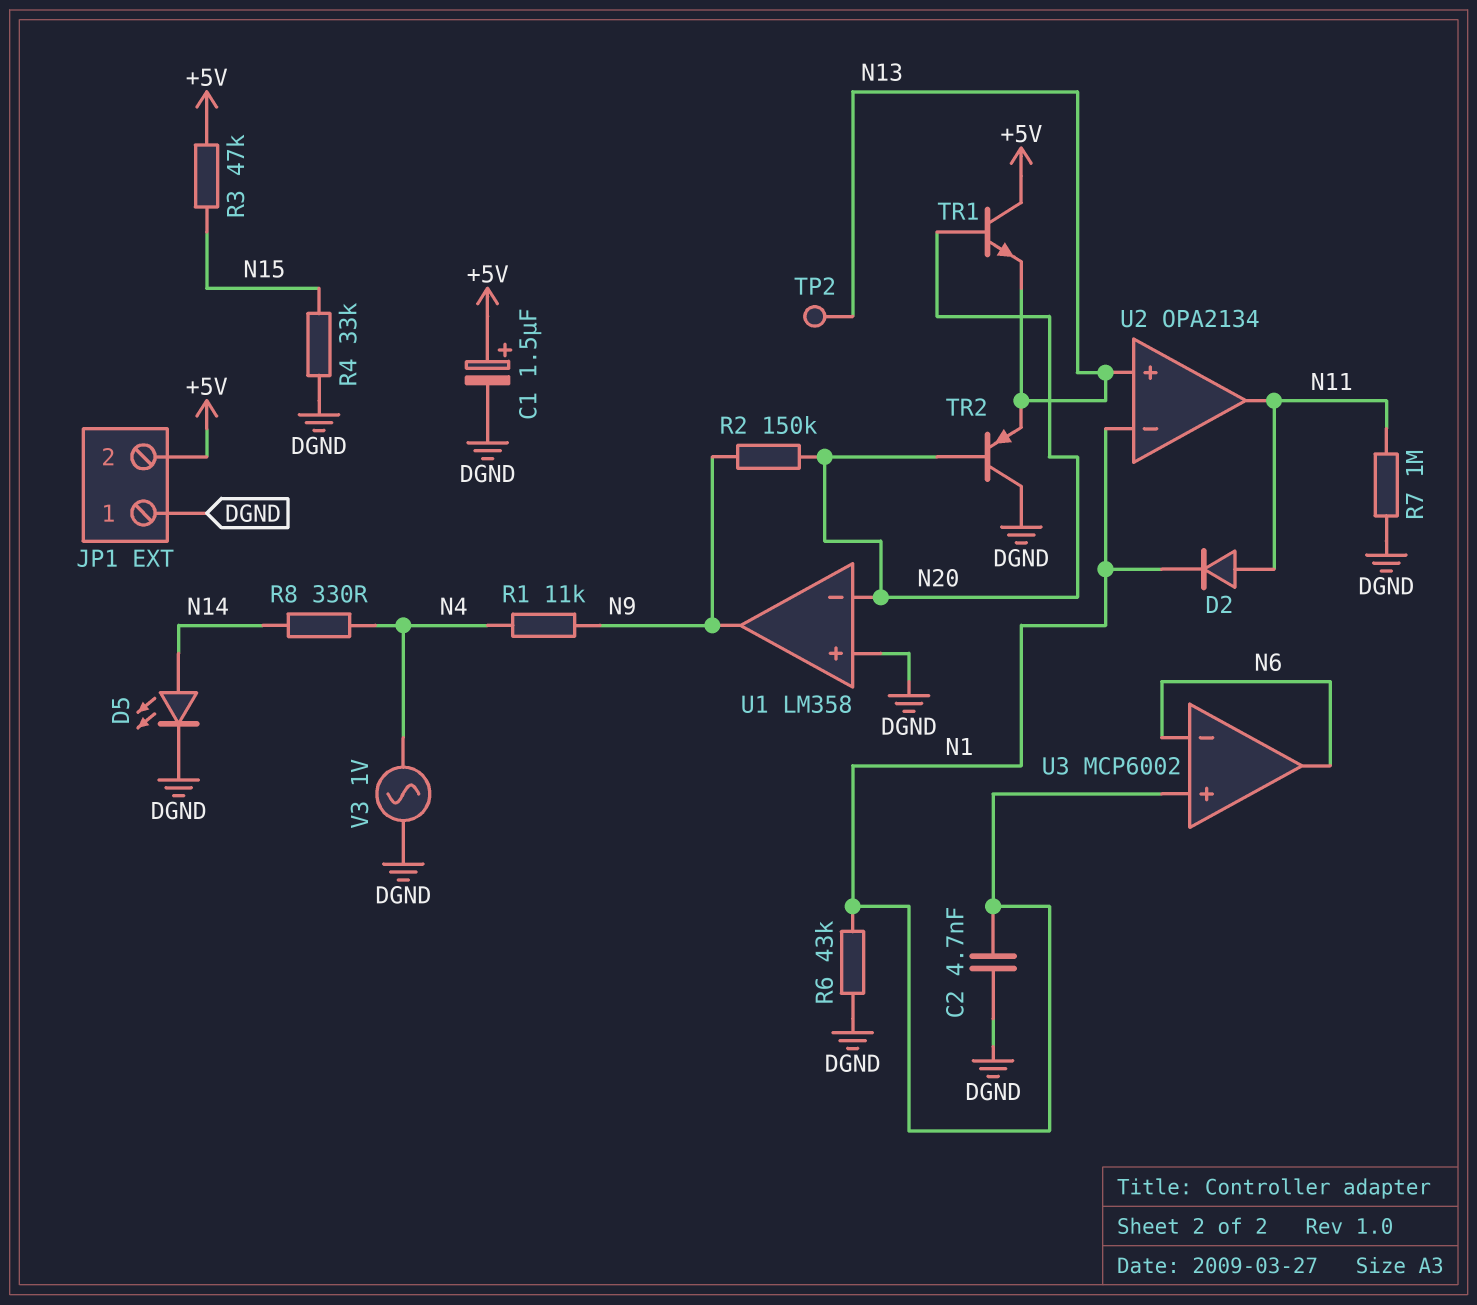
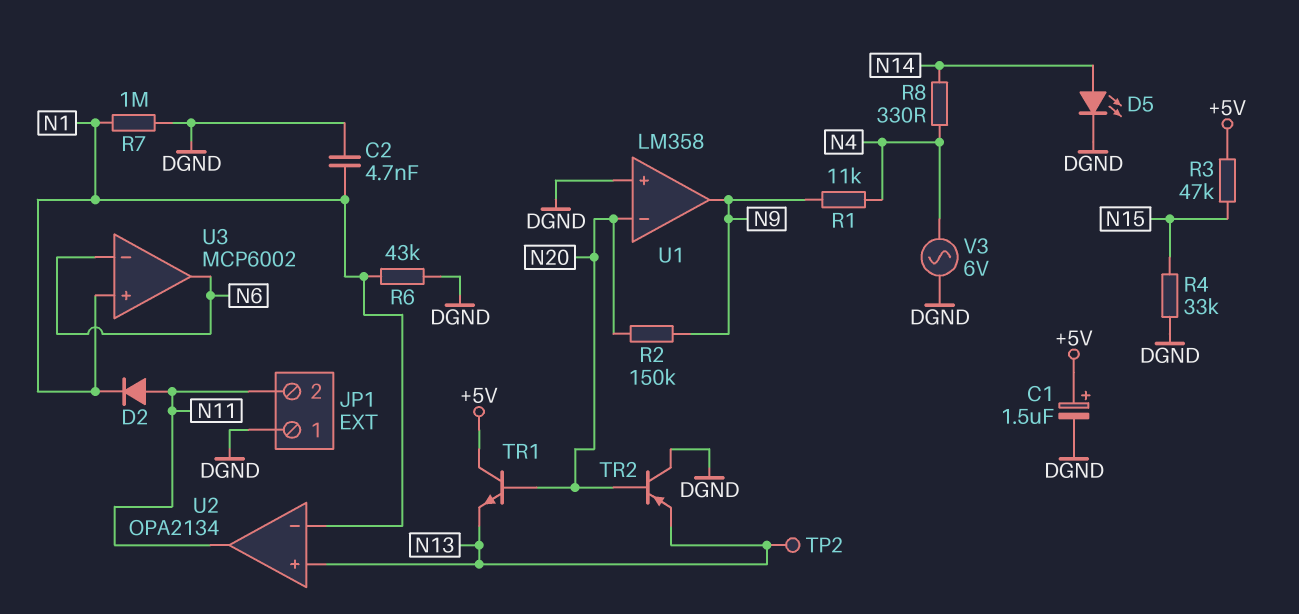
JP1 pin 2: +5V -> N11
R7: 1M (DGND, N11) -> 1M (DGND, N1)
V3: AC 1V (DGND, N4) -> AC 6V (DGND, N4)

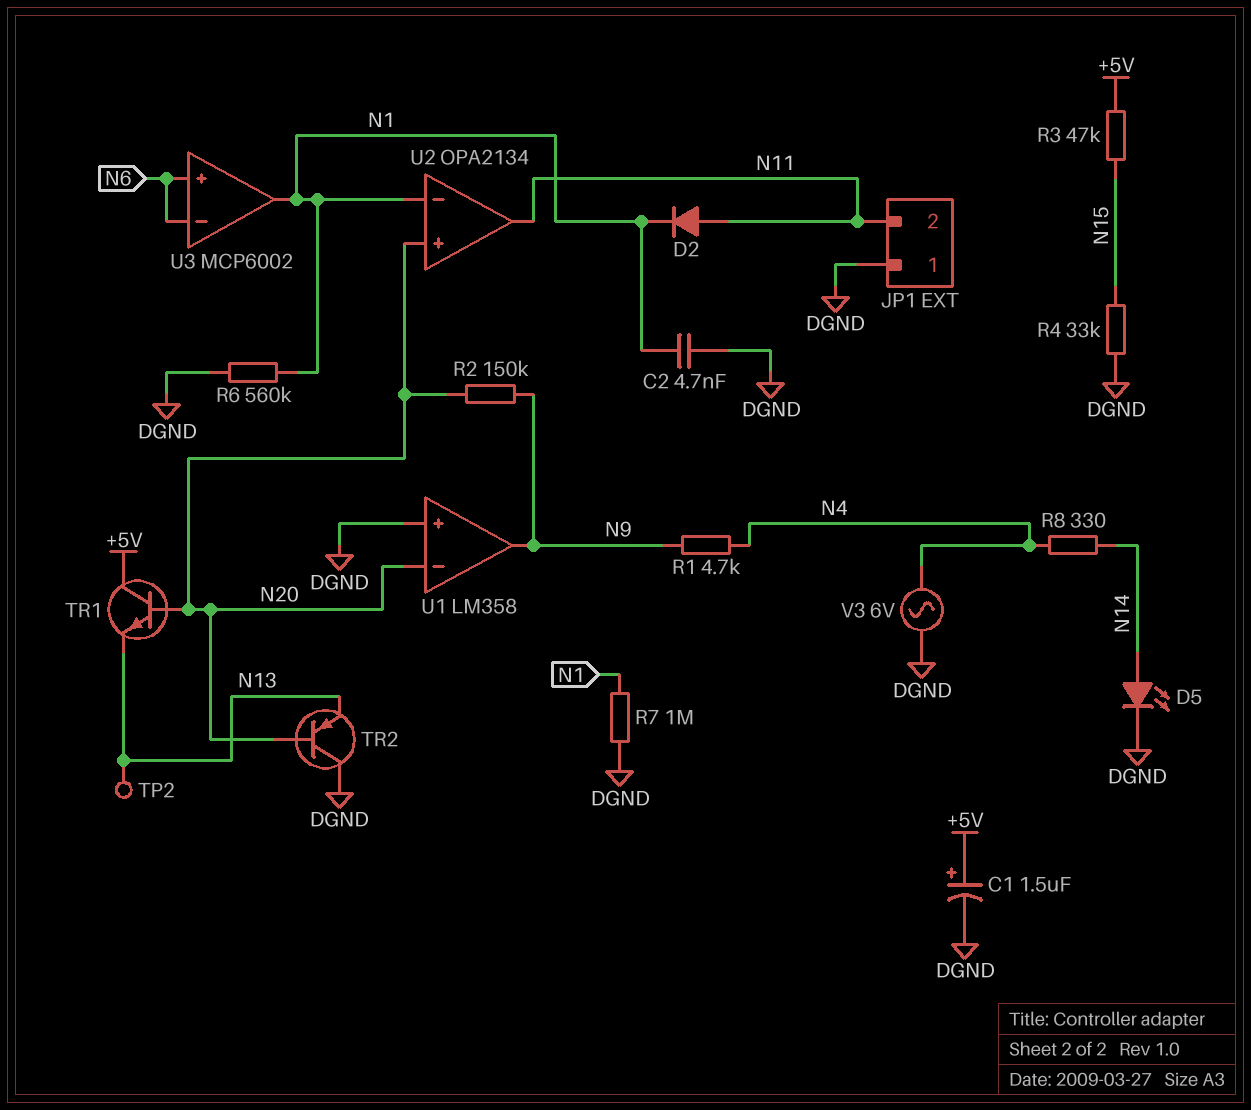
R1: 11k (N4, N9) -> 4.7k (N4, N9)
R6: 43k (DGND, N1) -> 560k (DGND, N1)
U2 pin in+: N13 -> N20
U3 pin in+: N1 -> N6
U3 pin out: N6 -> N1

